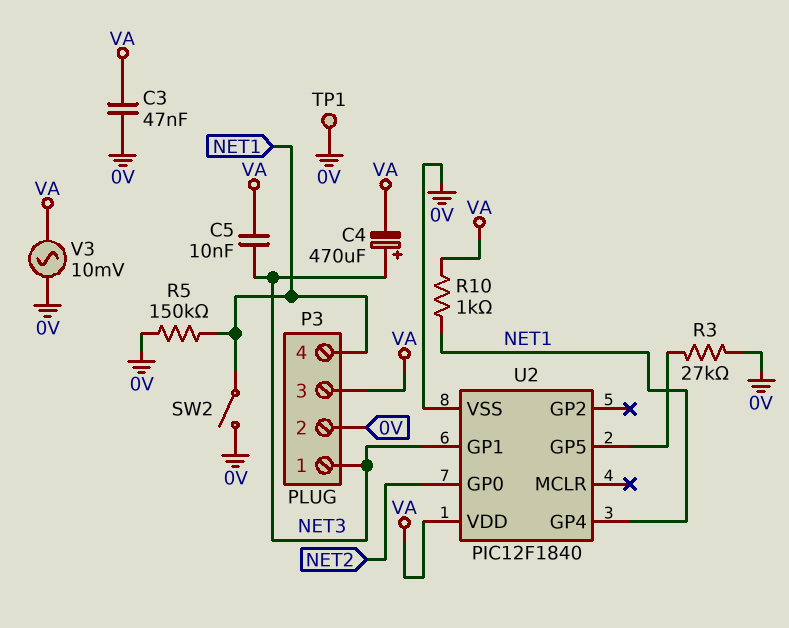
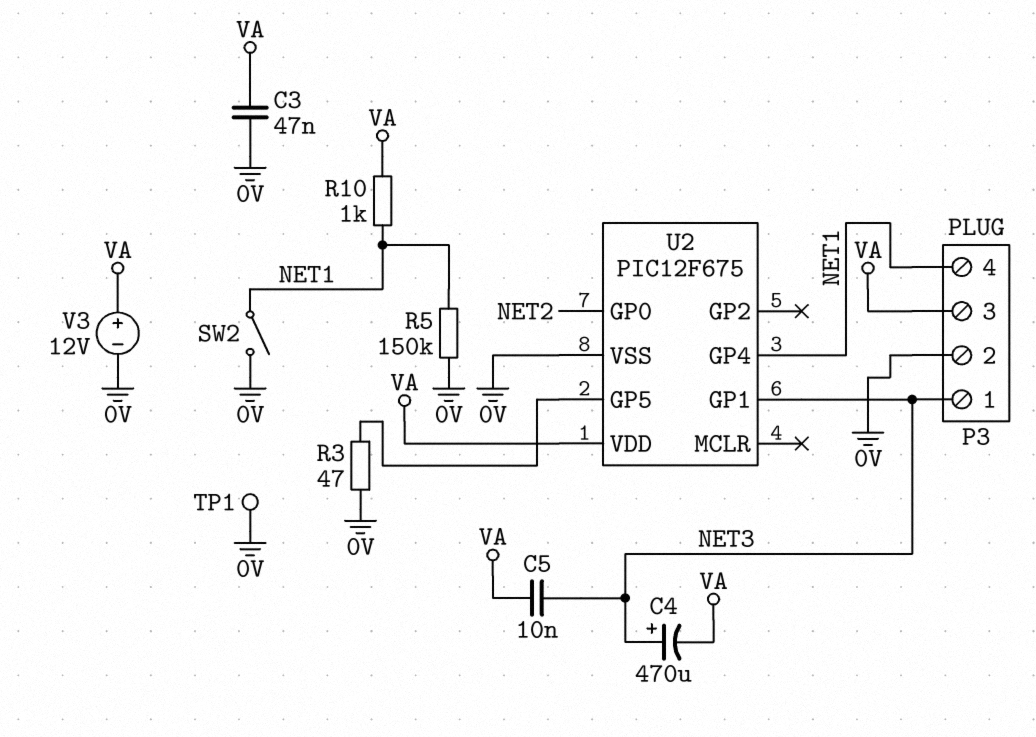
R3: 27k (0V, U2/GP5) -> 47 (0V, U2/GP5)
U2: PIC12F1840 -> PIC12F675
V3: AC 10mV (0V, VA) -> 12V (plus VA, minus 0V)

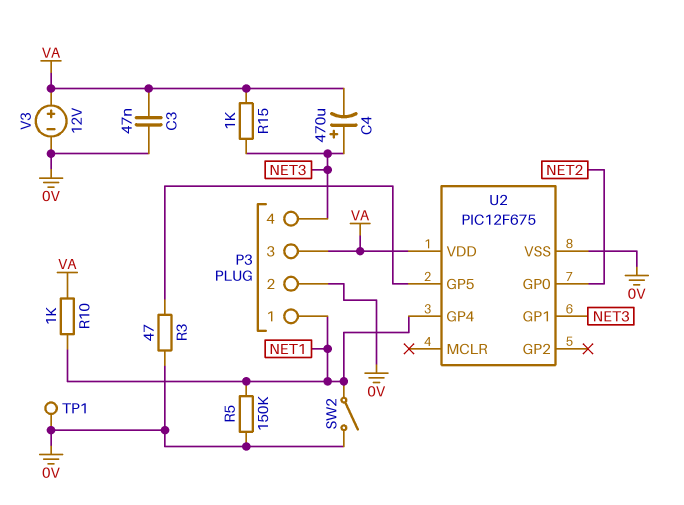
C5: 10nF (NET3, VA) -> none
P3 pin 1: NET3 -> NET1
P3 pin 4: NET1 -> NET3
R15: none -> 1k (NET3, VA)

